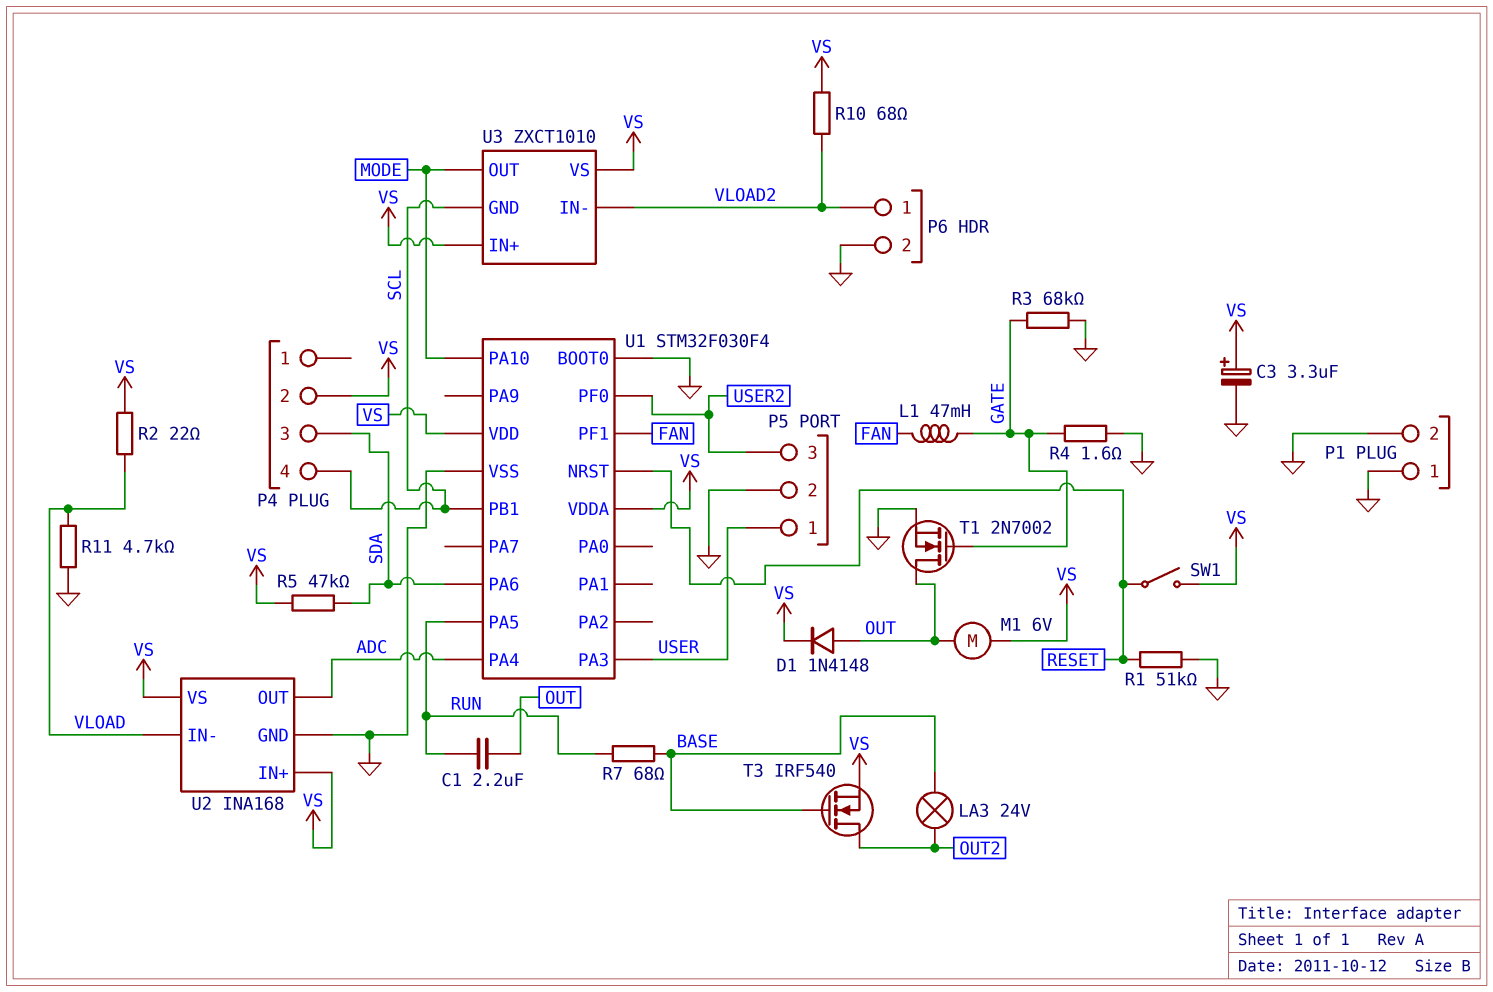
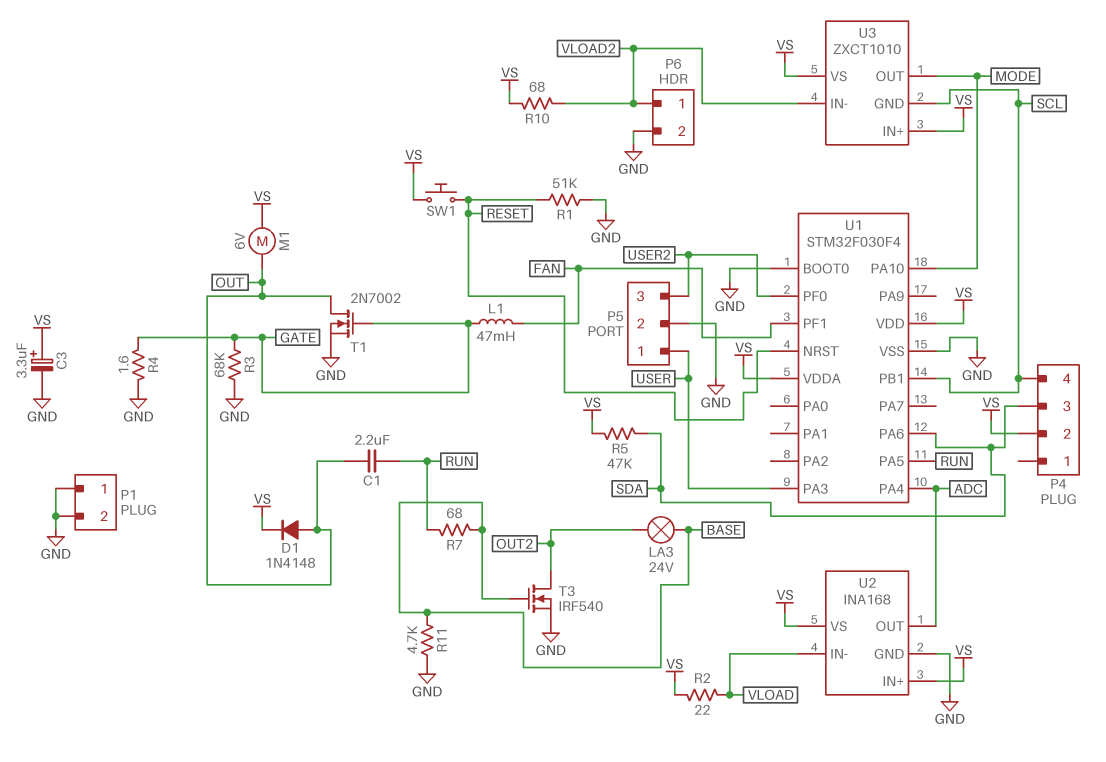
R11: 4.7k (GND, VLOAD) -> 4.7k (BASE, GND)
SW1: switch (RESET, VS) -> button (RESET, VS)
T3: NMOS IRF540 (G BASE, D OUT2, S VS) -> NMOS IRF540 (G BASE, D OUT2, S GND)

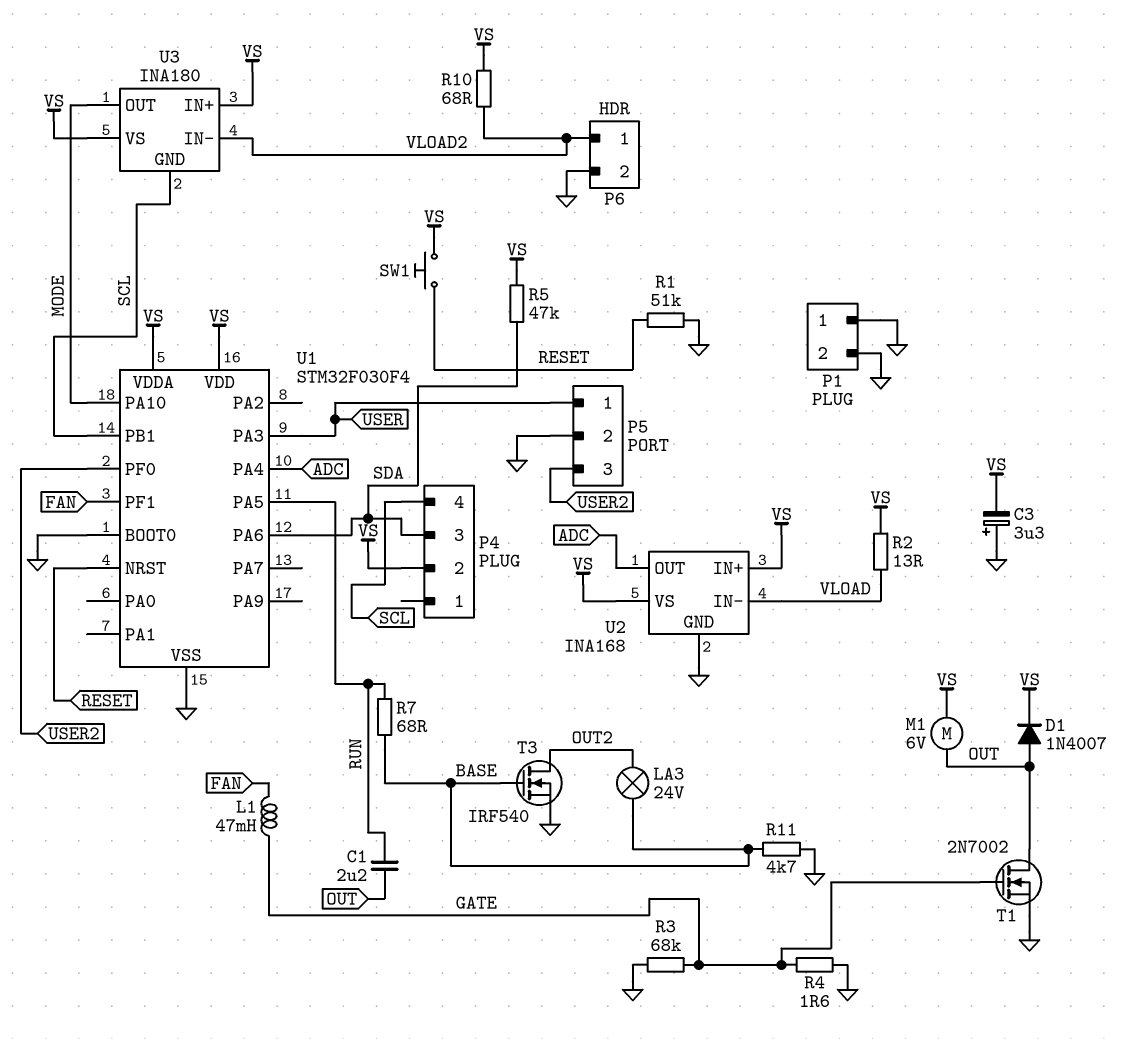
C3: 3.3uF (plus VS, minus GND) -> 3.3uF (plus GND, minus VS)
D1: diode 1N4148 (A OUT, K VS) -> diode 1N4007 (A OUT, K VS)
R2: 22 (VLOAD, VS) -> 13 (VLOAD, VS)
U3: ZXCT1010 -> INA180

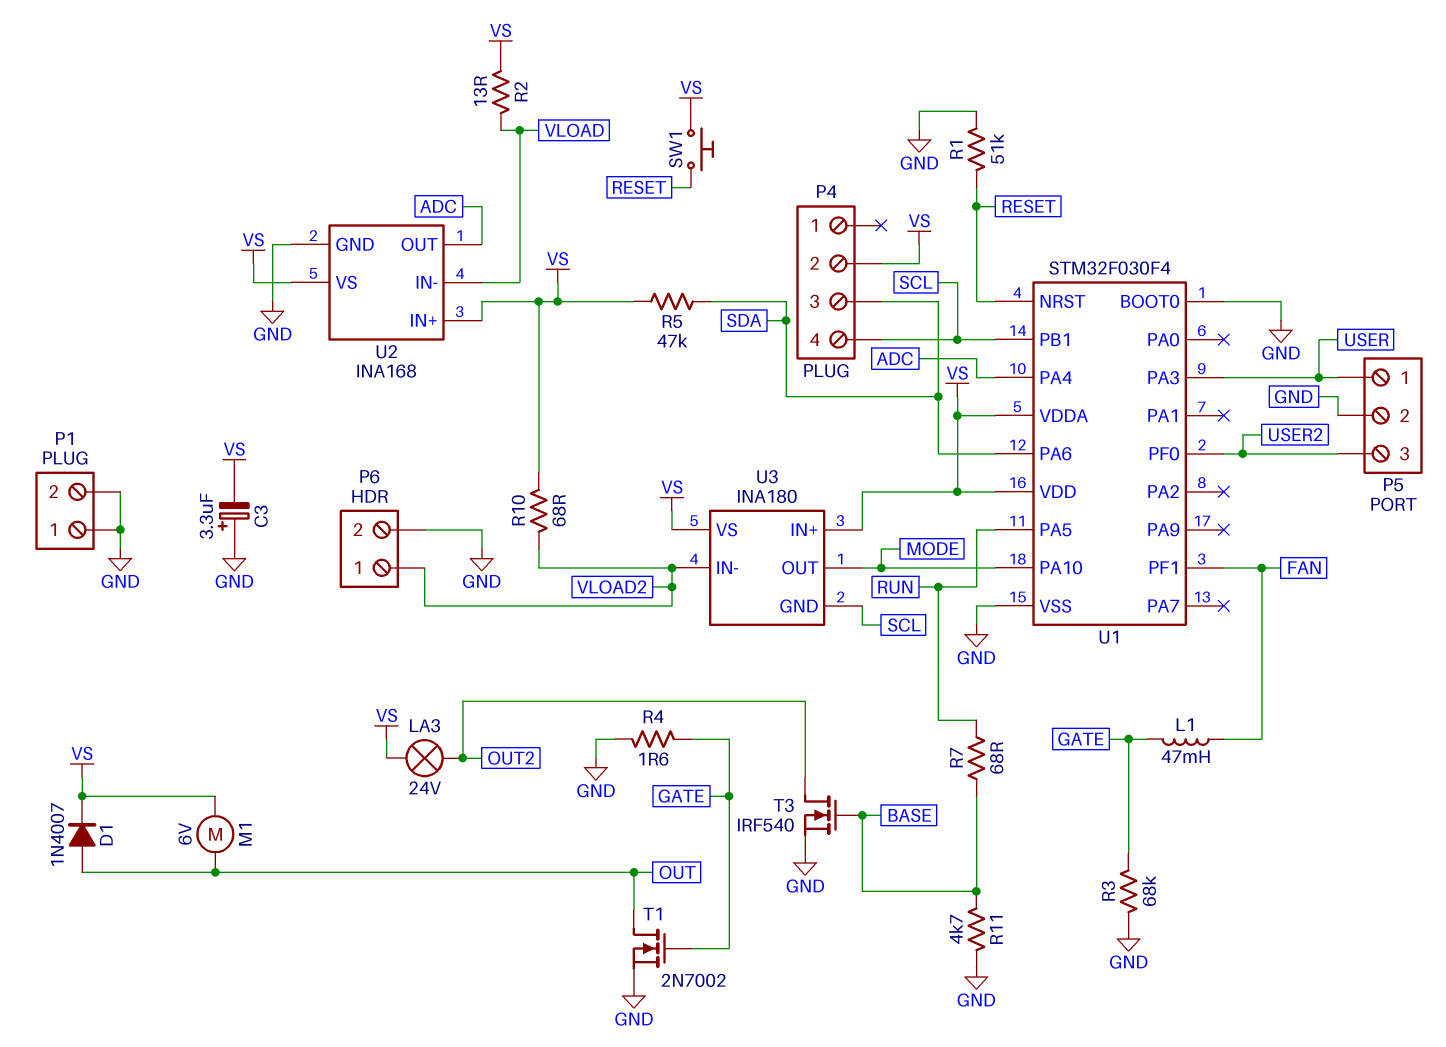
C1: 2.2uF (OUT, RUN) -> none
LA3: lamp 24V (BASE, OUT2) -> lamp 24V (OUT2, VS)

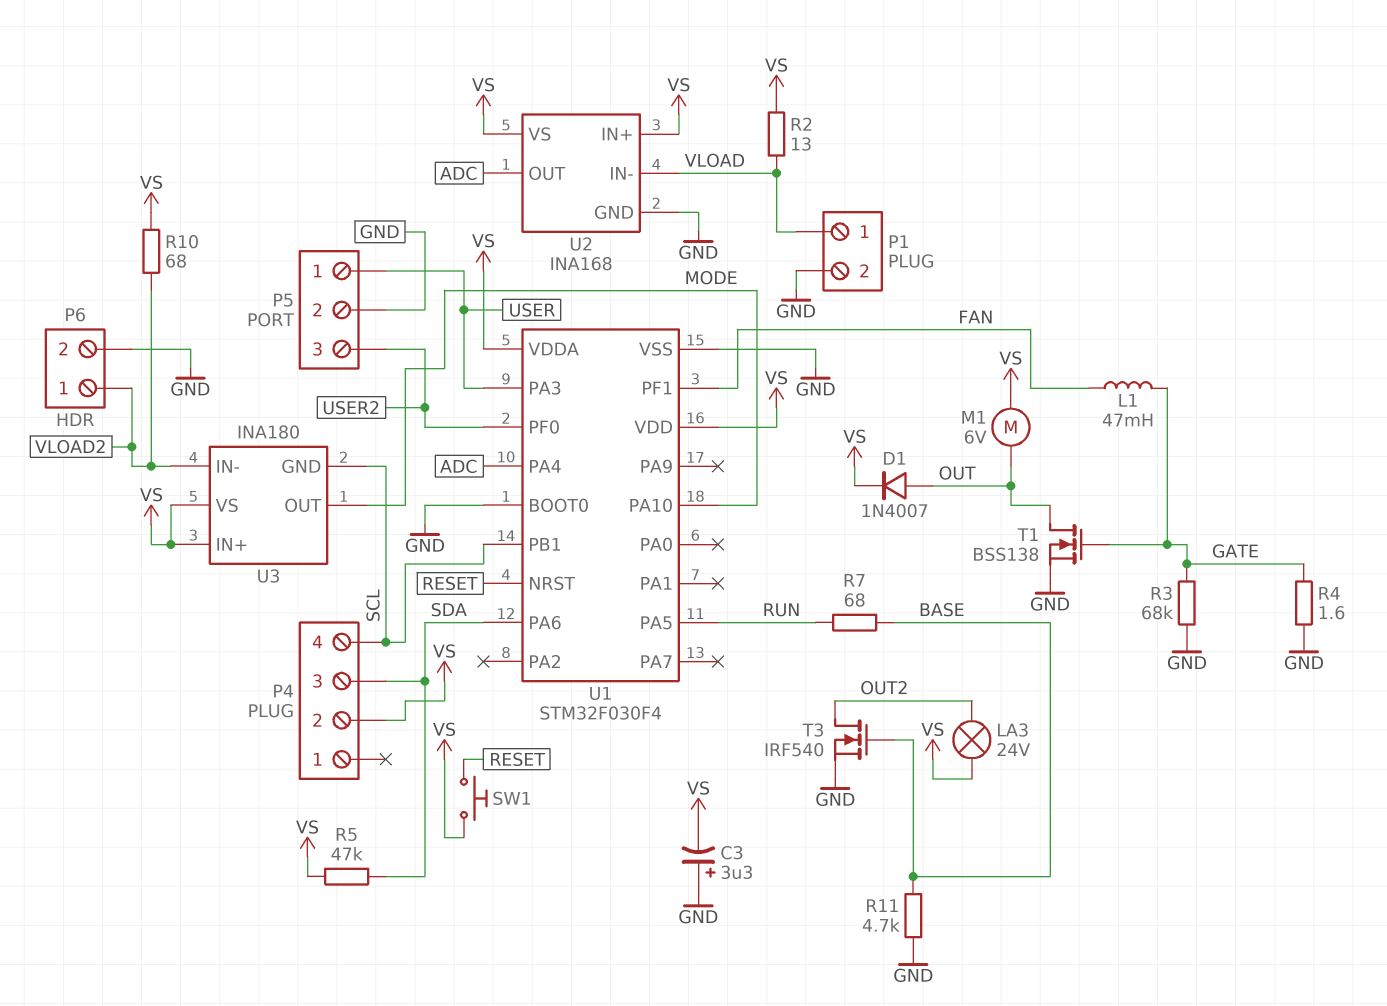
P1 pin 1: GND -> VLOAD
R1: 51k (GND, RESET) -> none
T1: NMOS 2N7002 (G GATE, D OUT, S GND) -> NMOS BSS138 (G GATE, D OUT, S GND)

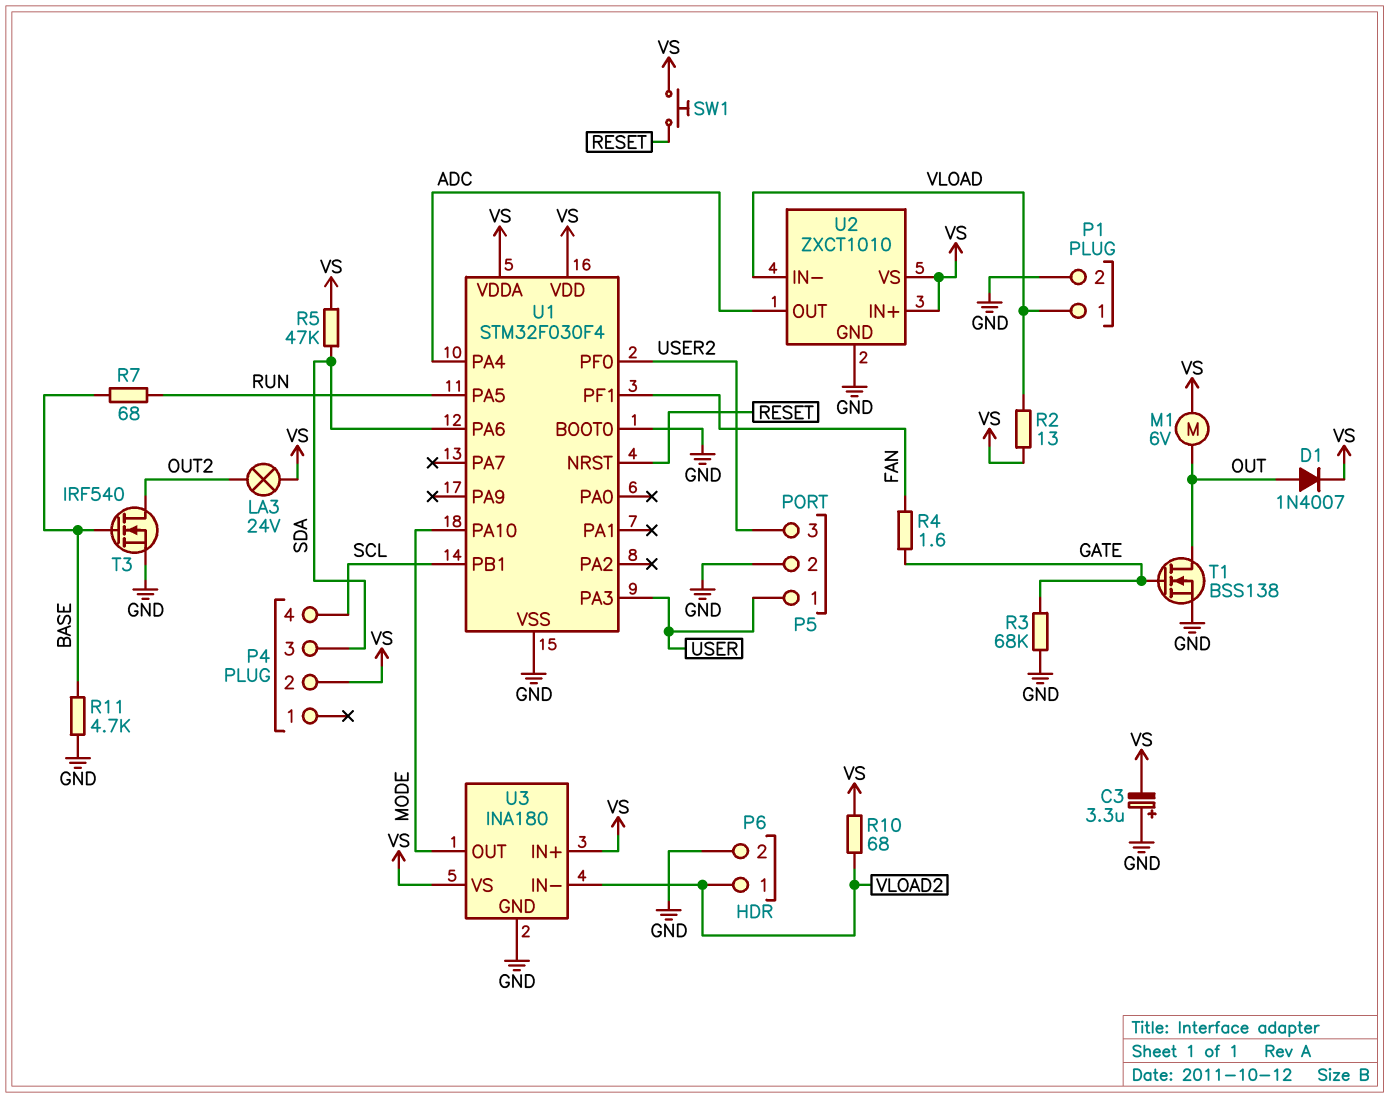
L1: 47mH (FAN, GATE) -> none
R4: 1.6 (GATE, GND) -> 1.6 (FAN, GATE)
U2: INA168 -> ZXCT1010
U3 pin GND: SCL -> GND

